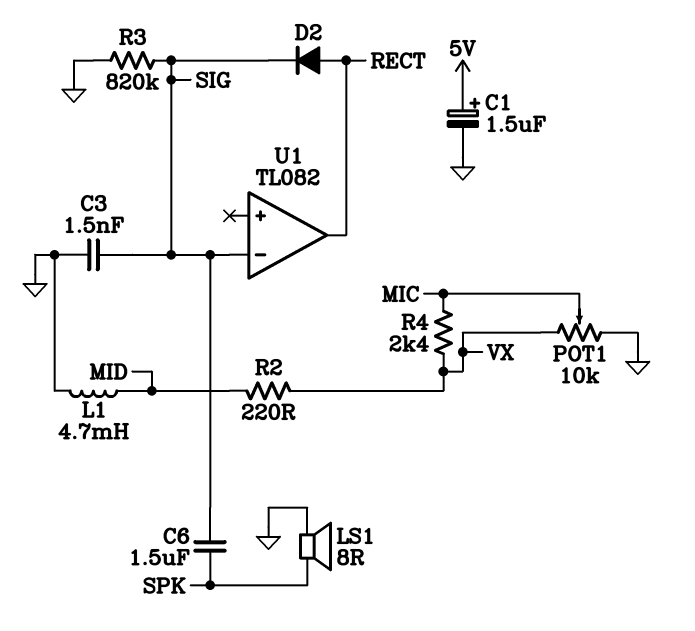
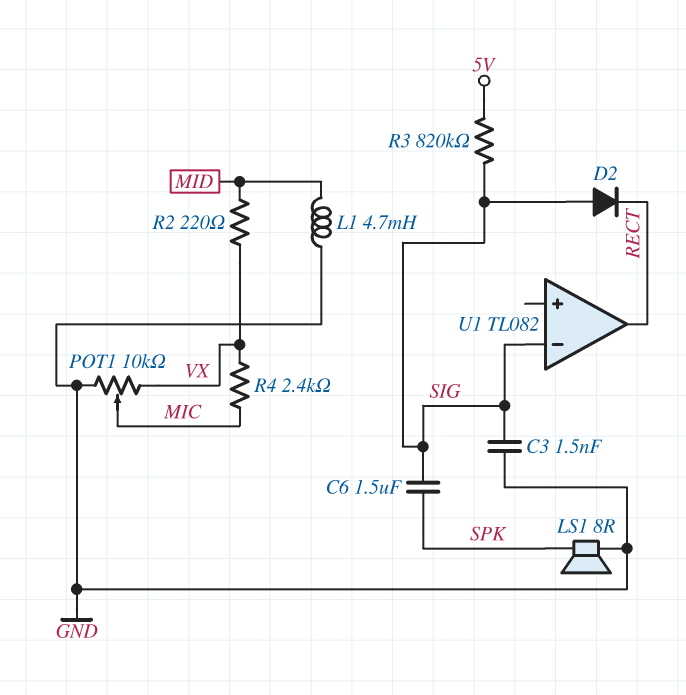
C1: 1.5uF (plus 5V, minus GND) -> none
D2: diode (A RECT, K SIG) -> diode (A SIG, K RECT)
R3: 820k (GND, SIG) -> 820k (5V, SIG)

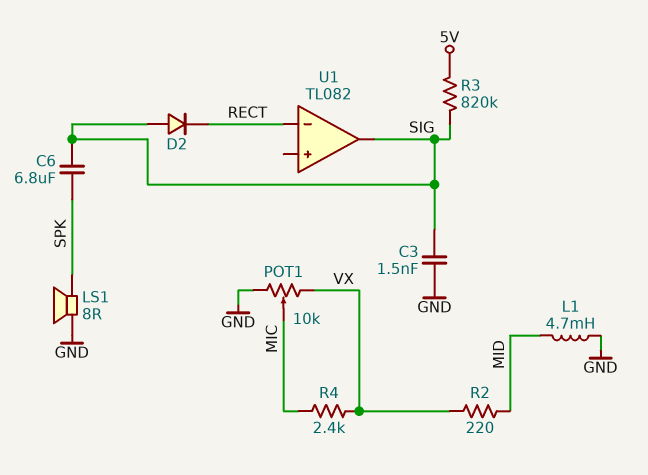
C6: 1.5uF (SIG, SPK) -> 6.8uF (SIG, SPK)
U1 pin in-: SIG -> RECT
U1 pin out: RECT -> SIG

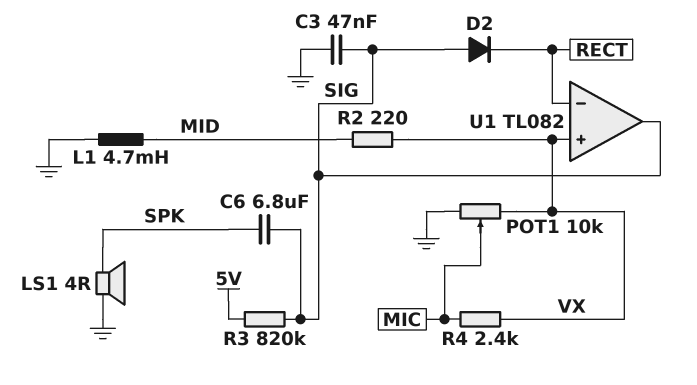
C3: 1.5nF (GND, SIG) -> 47nF (GND, SIG)
LS1: speaker 8R (GND, SPK) -> speaker 4R (GND, SPK)
U1 pin in+: none -> VX

